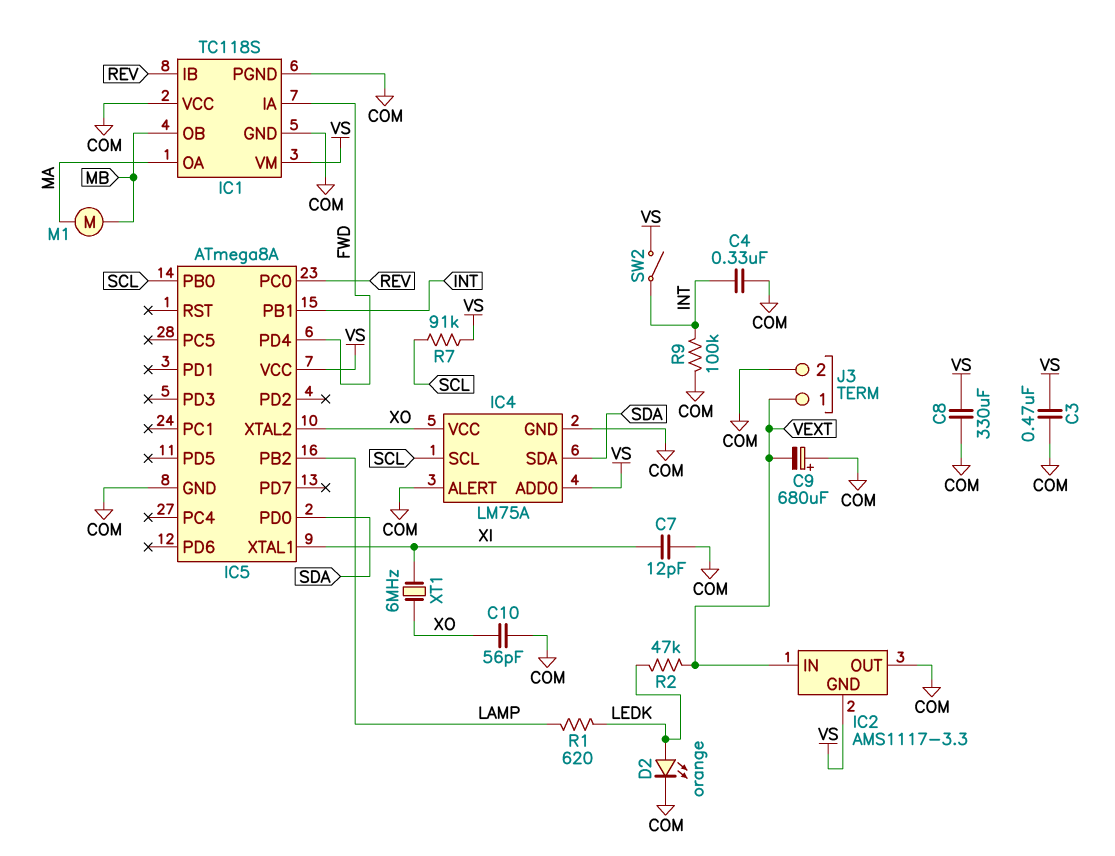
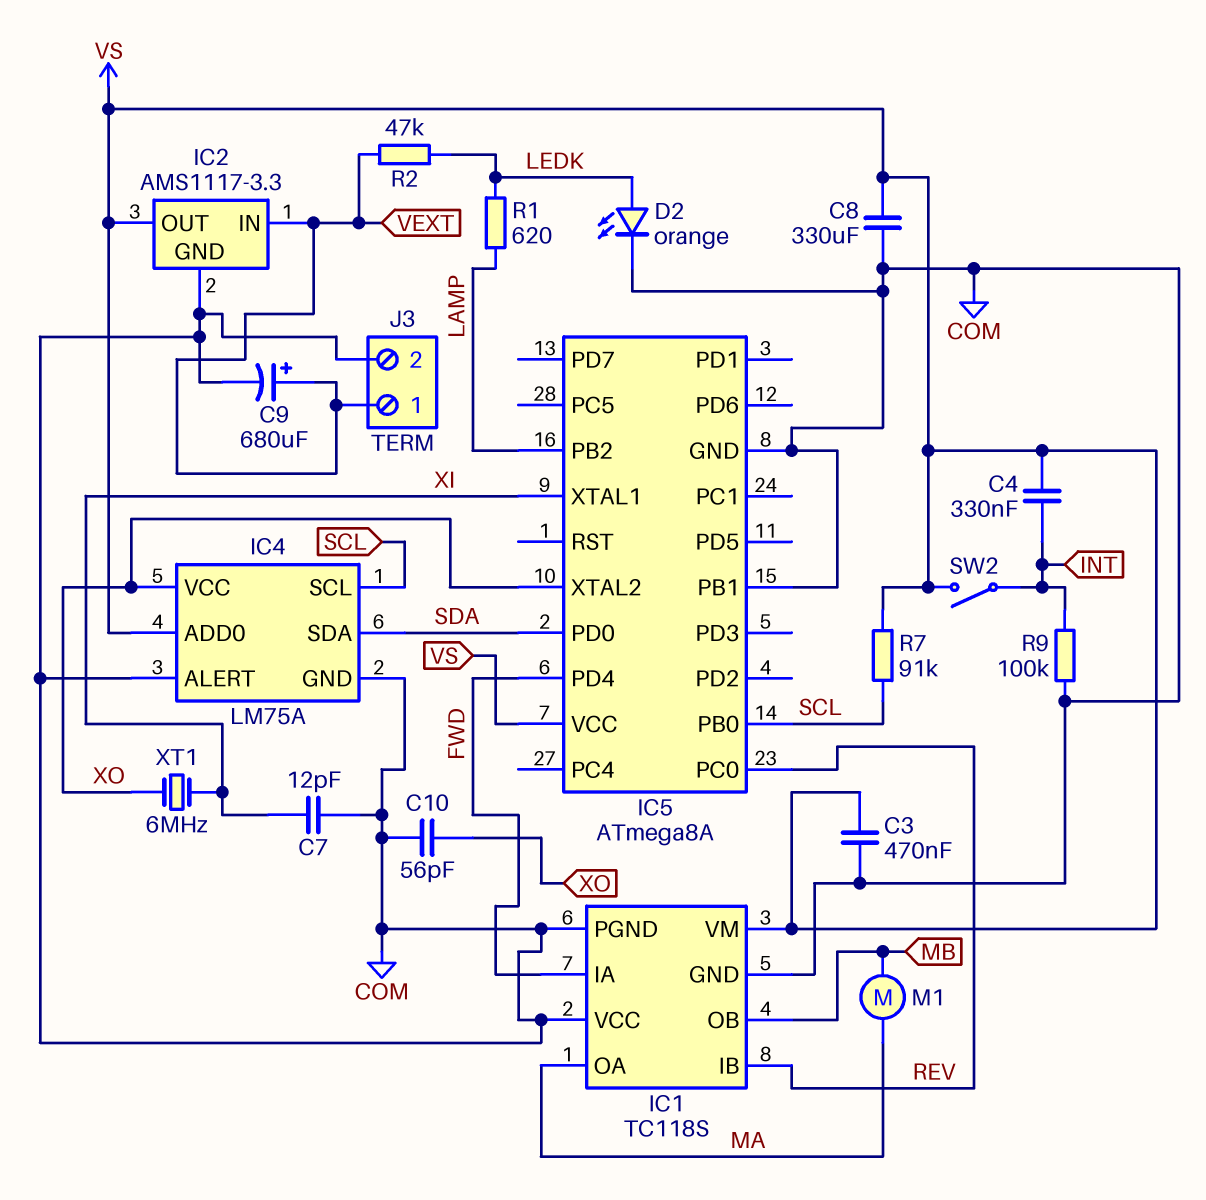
C4: 330nF (COM, INT) -> 330nF (INT, VS)
C9: 680uF (plus COM, minus VEXT) -> 680uF (plus VEXT, minus COM)
IC2 pin GND: VS -> COM
IC2 pin OUT: COM -> VS
IC5 pin PB1: INT -> COM

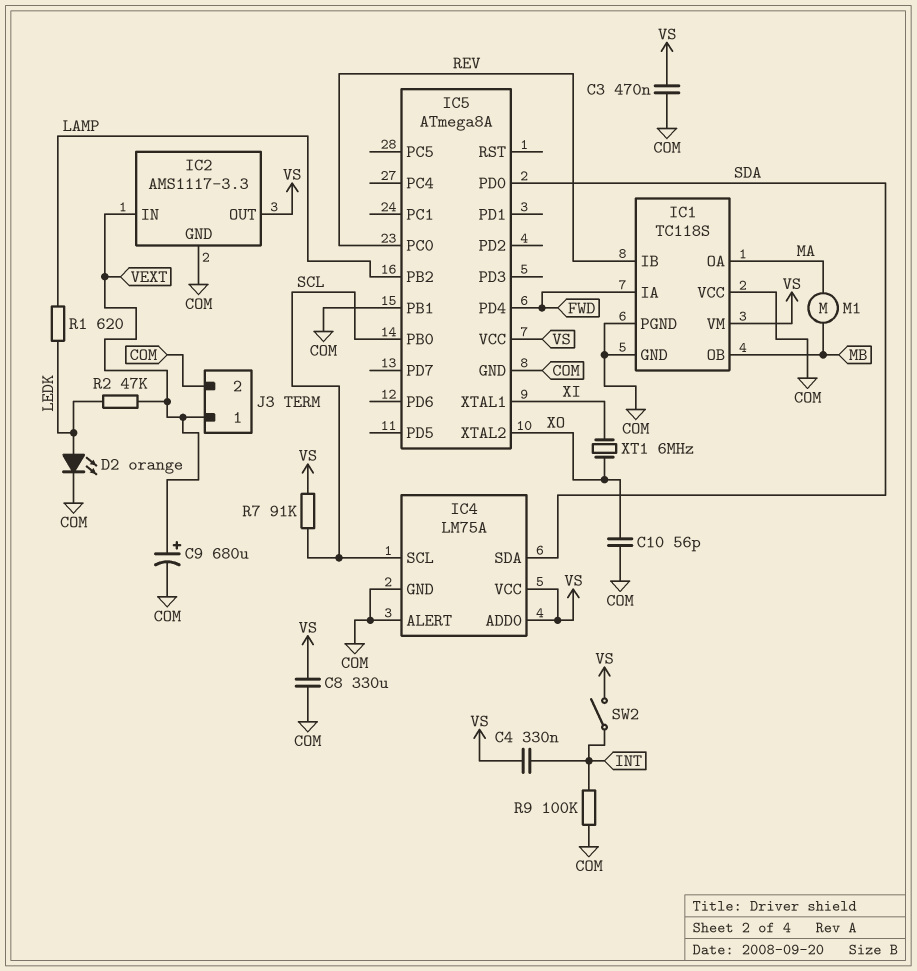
C7: 12pF (COM, XI) -> none
IC4 pin VCC: XO -> VS

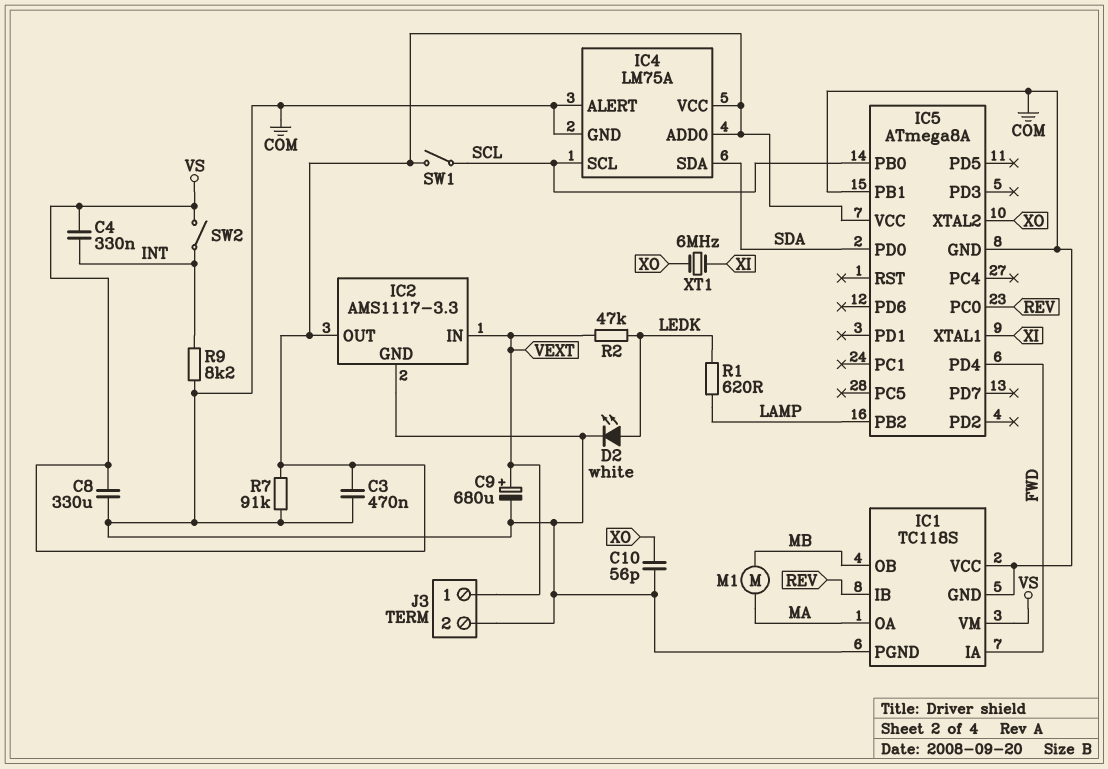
D2: LED orange (A LEDK, K COM) -> LED white (A LEDK, K COM)
R7: 91k (SCL, VS) -> 91k (COM, VS)
R9: 100k (COM, INT) -> 8.2k (COM, INT)
SW1: none -> switch (SCL, VS)

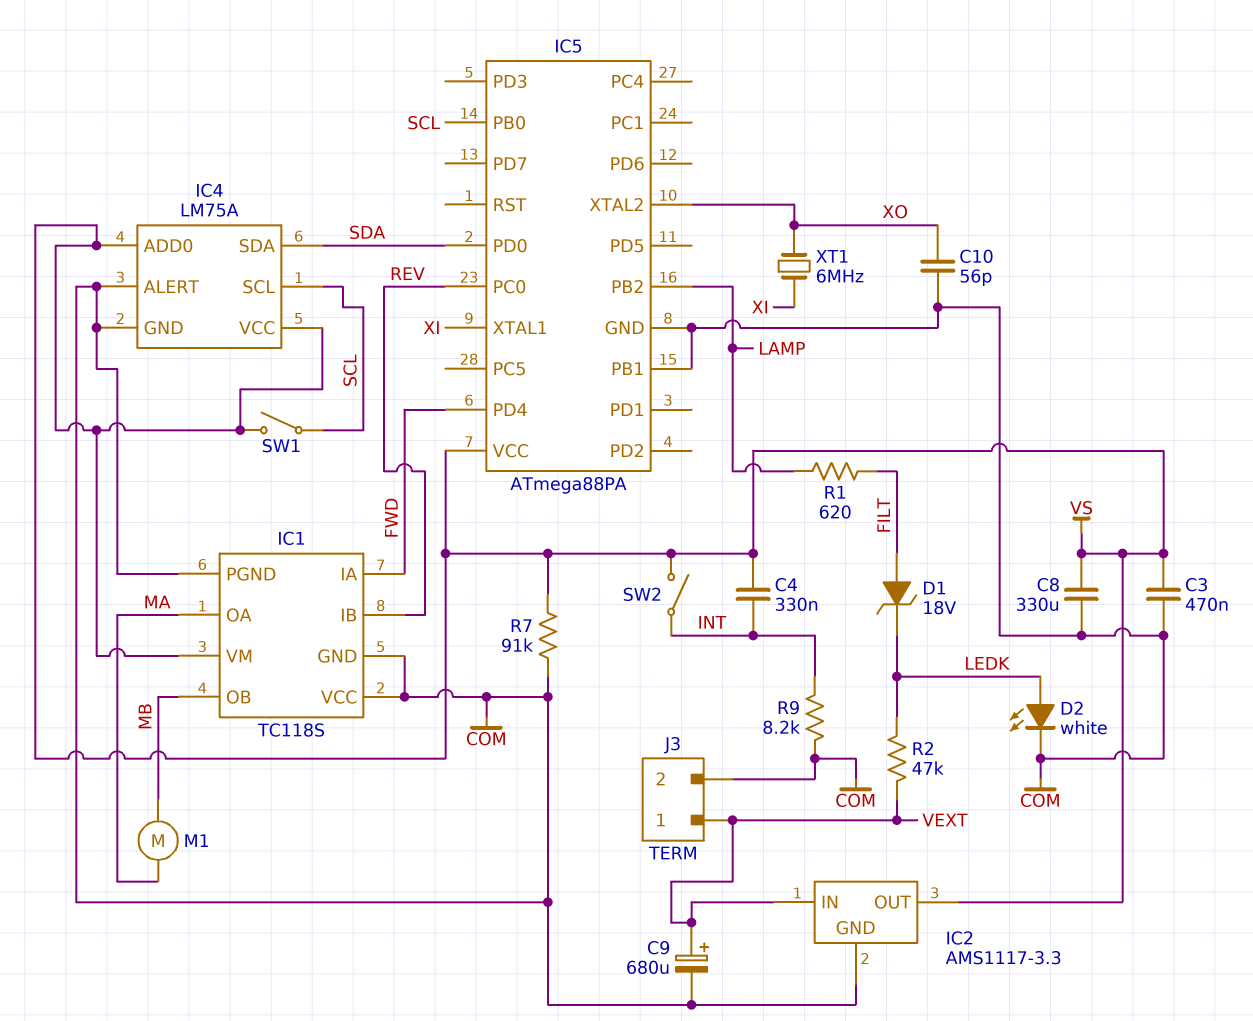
D1: none -> zener 18V (A FILT, K LEDK)
IC5: ATmega8A -> ATmega88PA
R1: 620 (LAMP, LEDK) -> 620 (FILT, LAMP)

